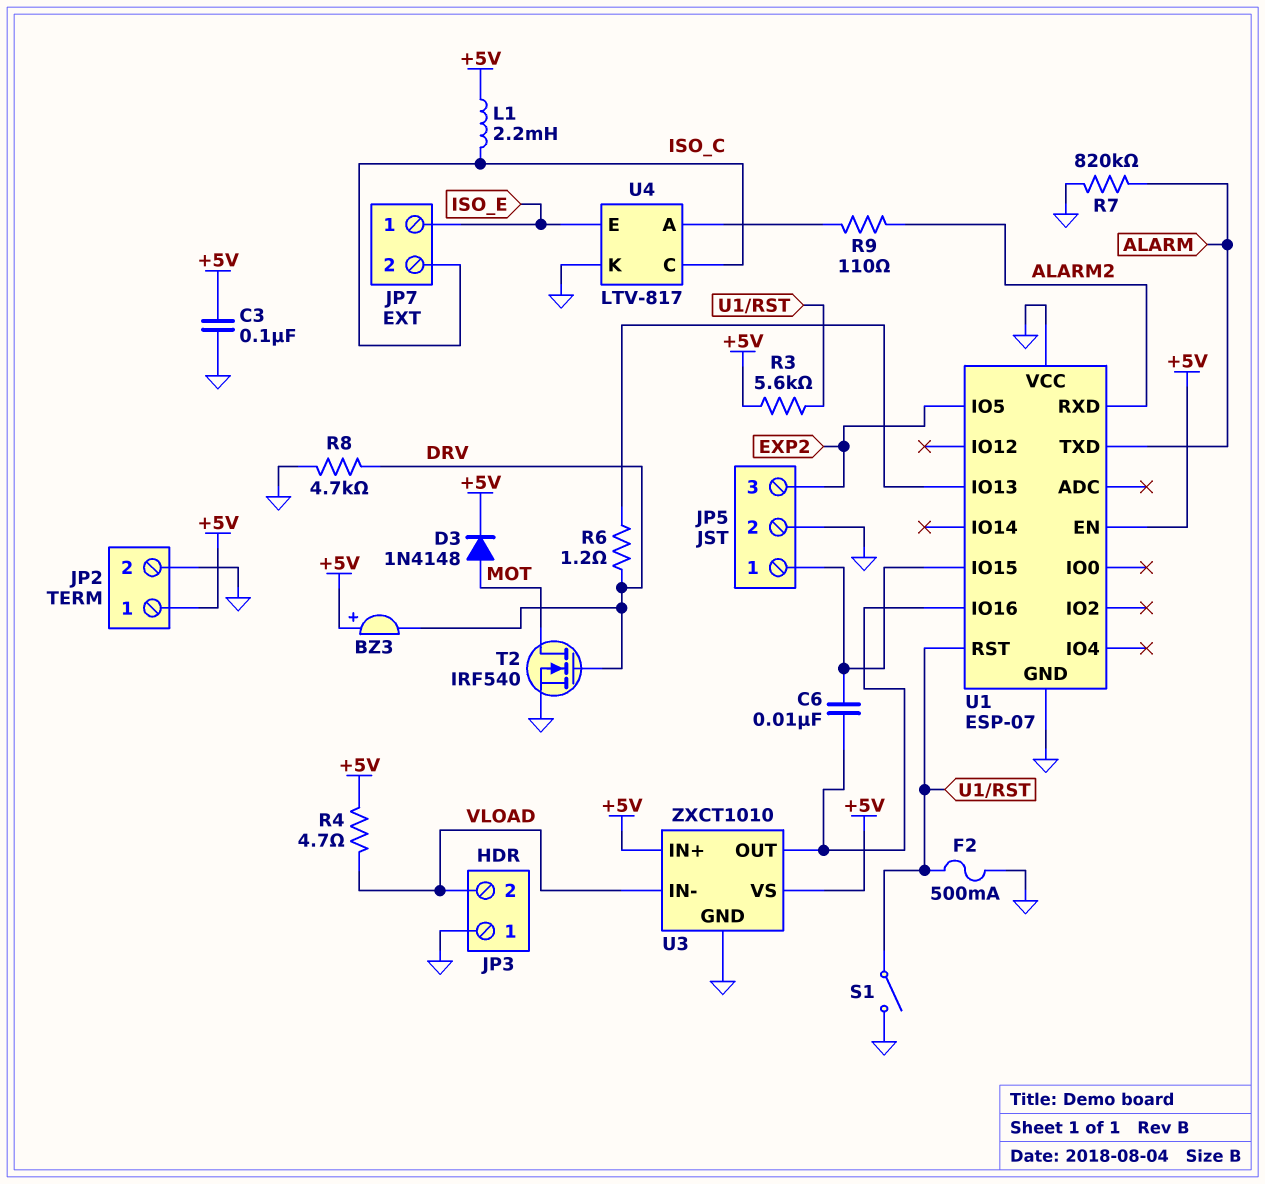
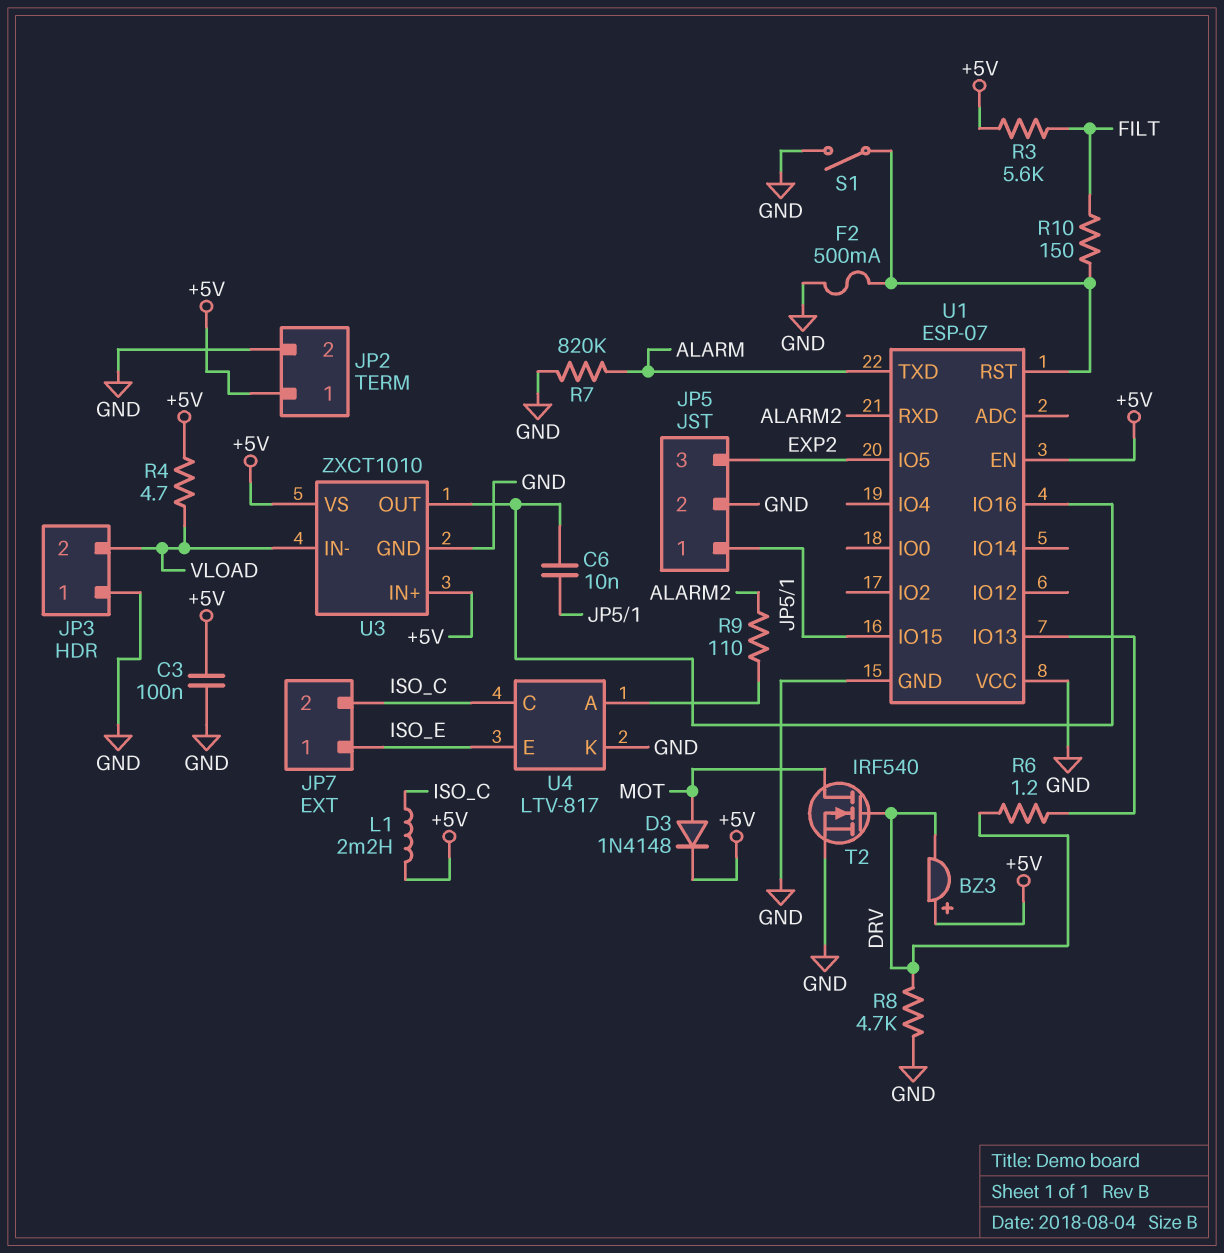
R3: 5.6k (+5V, U1/RST) -> 5.6k (+5V, FILT)
R10: none -> 150 (FILT, U1/RST)

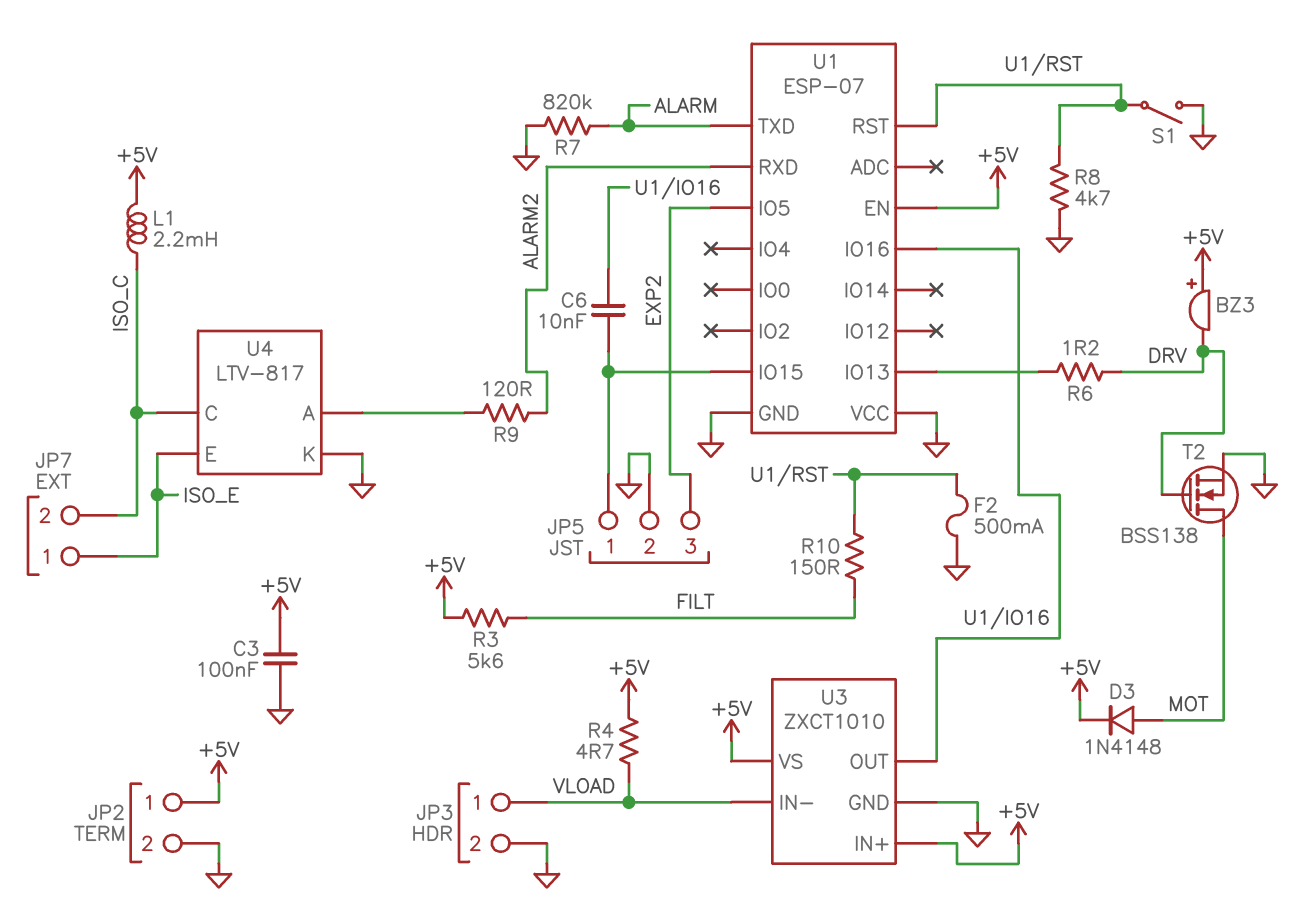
JP3 pin 1: GND -> VLOAD
JP3 pin 2: VLOAD -> GND
R8: 4.7k (DRV, GND) -> 4.7k (GND, U1/RST)
R9: 110 (ALARM2, U4/A) -> 120 (ALARM2, U4/A)
T2: NMOS IRF540 (G DRV, D MOT, S GND) -> NMOS BSS138 (G DRV, D MOT, S GND)

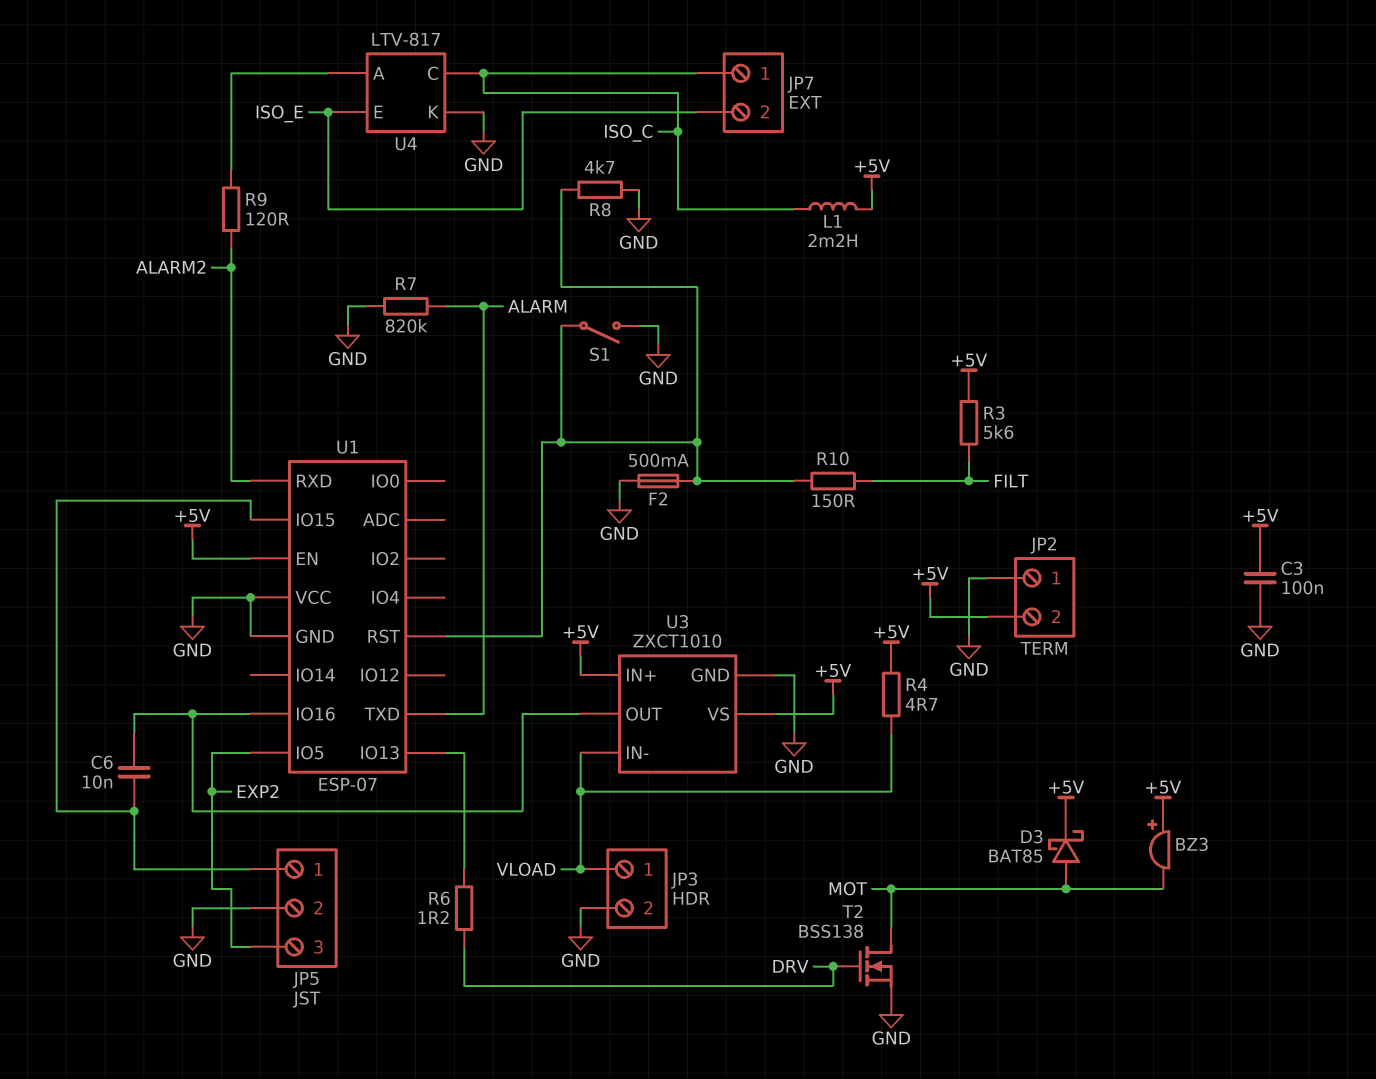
BZ3: buzzer (plus +5V, minus DRV) -> buzzer (plus +5V, minus MOT)
D3: diode 1N4148 (A MOT, K +5V) -> schottky BAT85 (A MOT, K +5V)
JP2 pin 1: +5V -> GND
JP2 pin 2: GND -> +5V
JP7 pin 1: ISO_E -> ISO_C
JP7 pin 2: ISO_C -> ISO_E

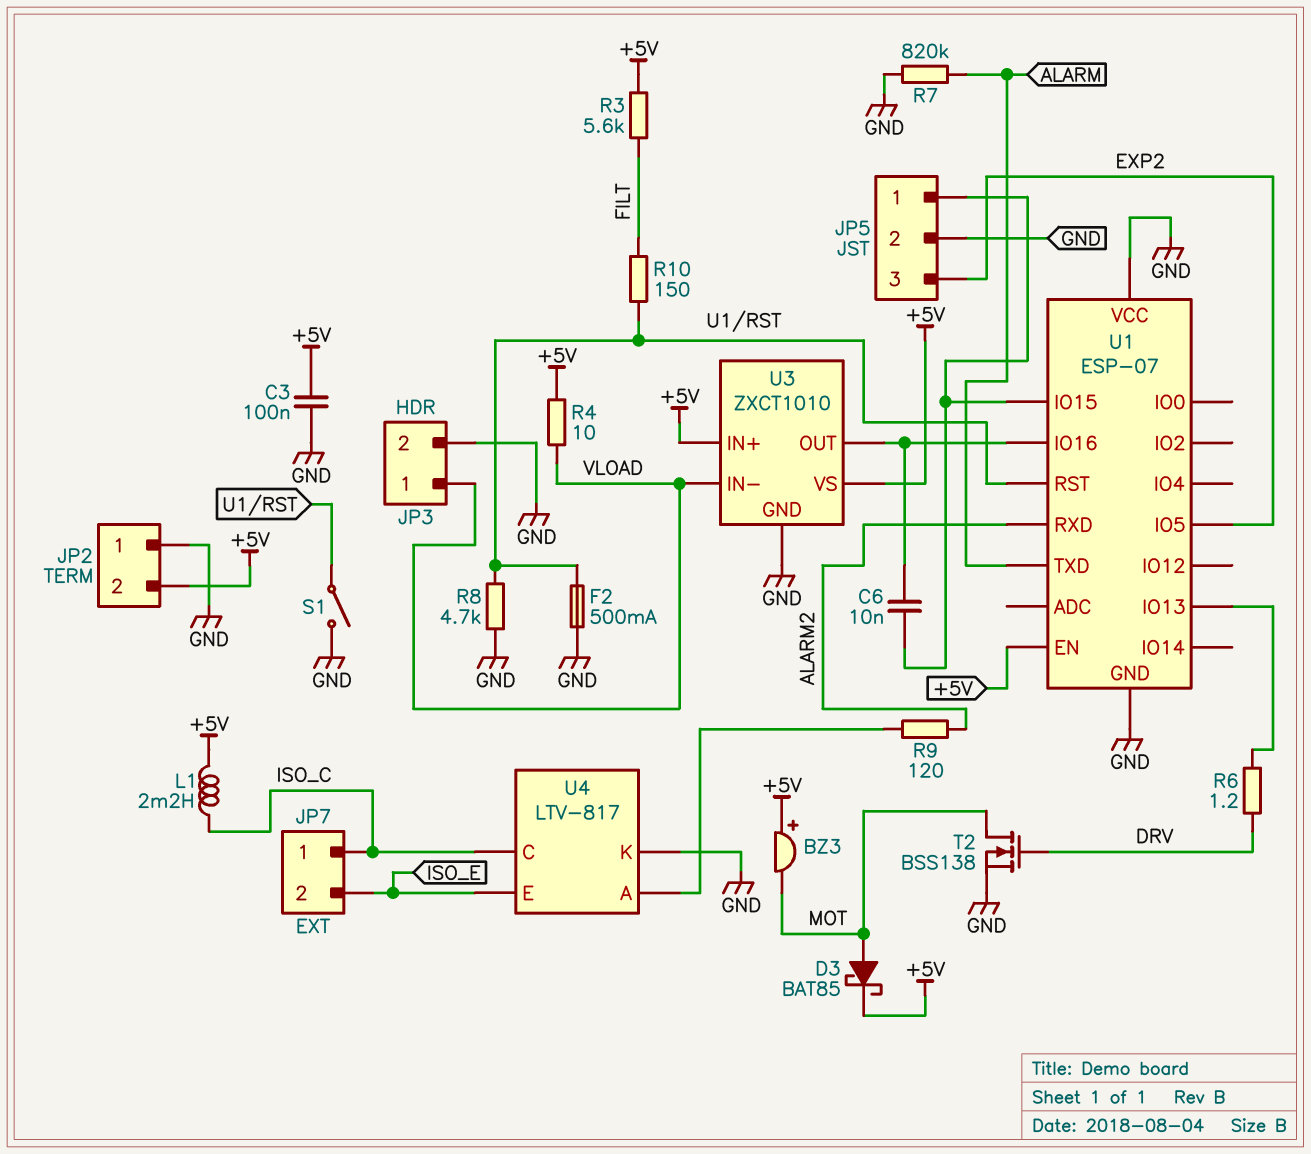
R4: 4.7 (+5V, VLOAD) -> 10 (+5V, VLOAD)

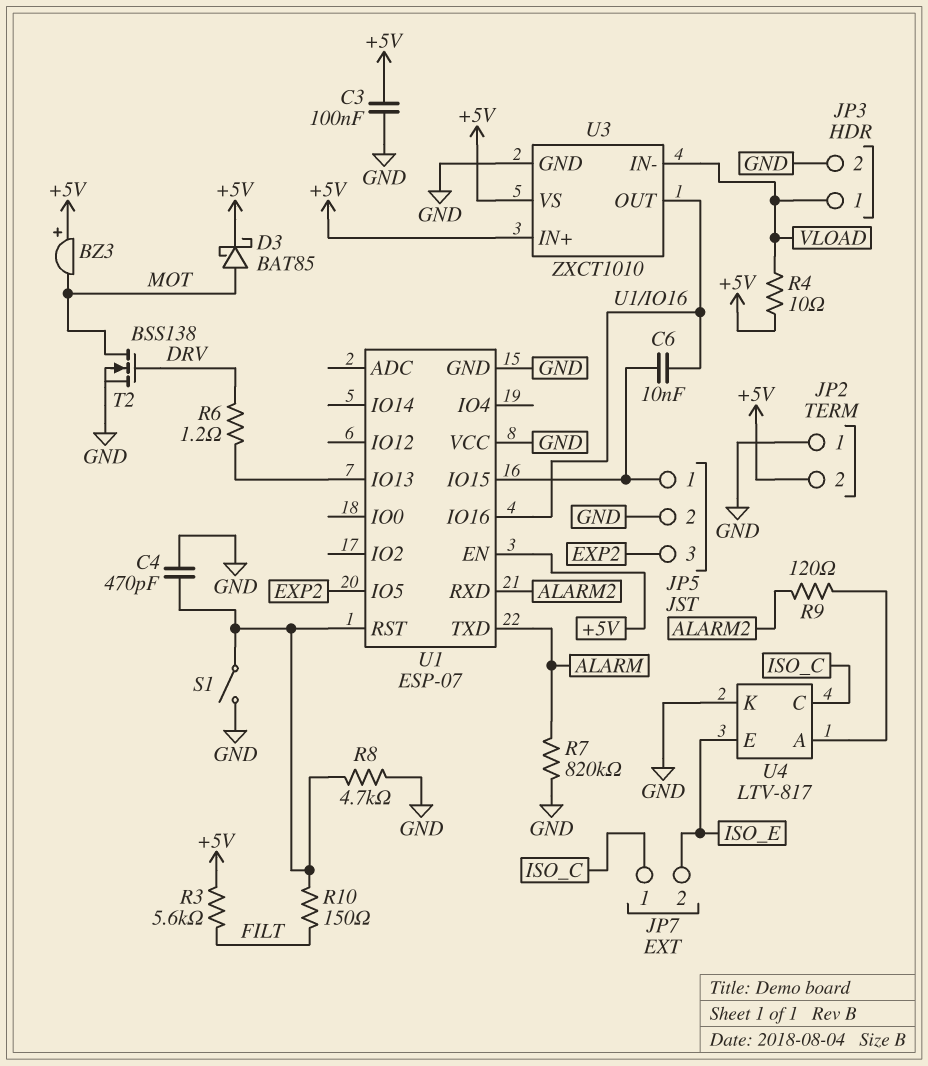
C4: none -> 470pF (GND, U1/RST)
F2: 500mA (GND, U1/RST) -> none
L1: 2.2mH (+5V, ISO_C) -> none

